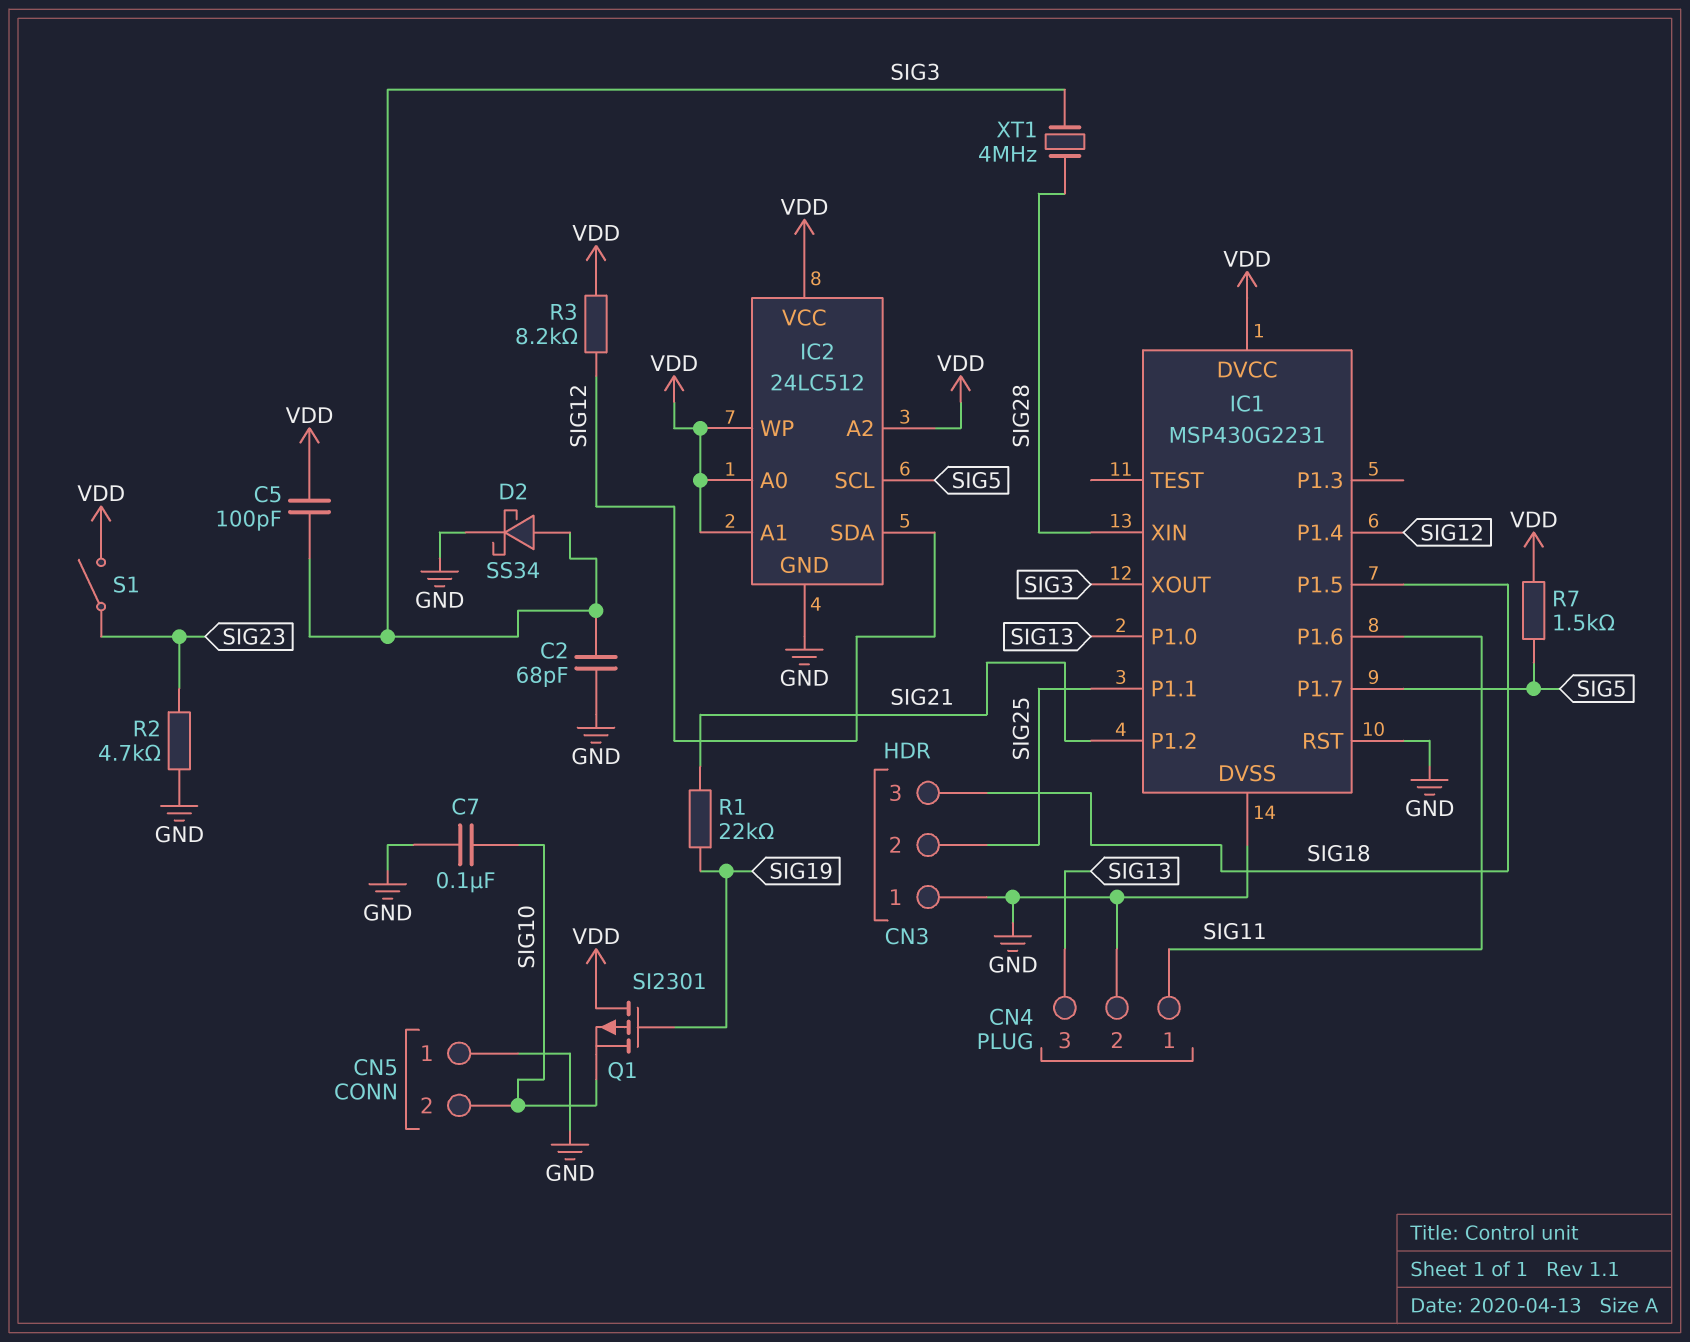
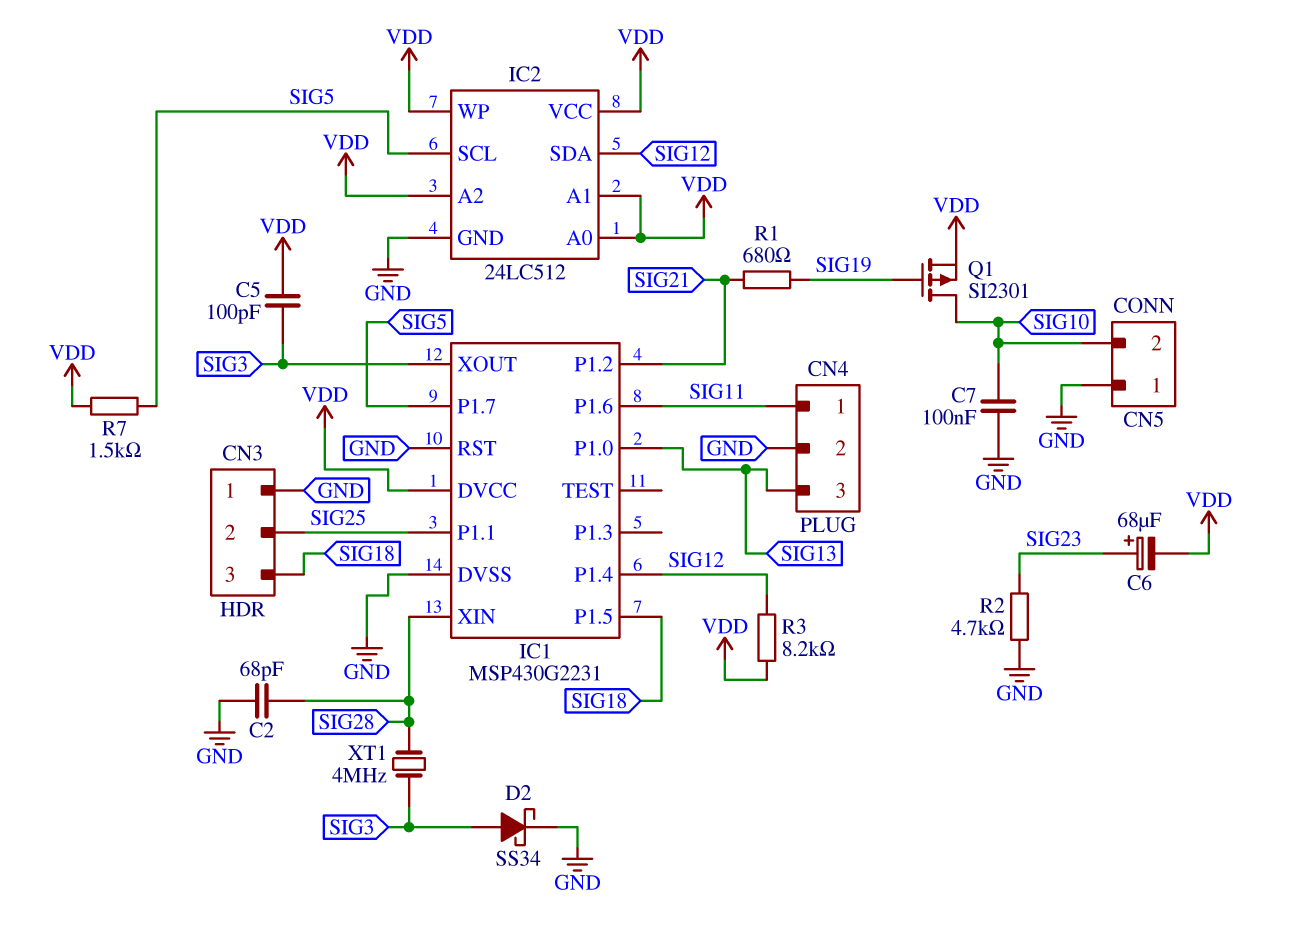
C2: 68pF (GND, SIG3) -> 68pF (GND, SIG28)
C6: none -> 68uF (plus SIG23, minus VDD)
Q1: PMOS SI2301 (G SIG19, D VDD, S SIG10) -> PMOS SI2301 (G SIG19, D SIG10, S VDD)
R1: 22k (SIG19, SIG21) -> 680 (SIG19, SIG21)
S1: switch (SIG23, VDD) -> none

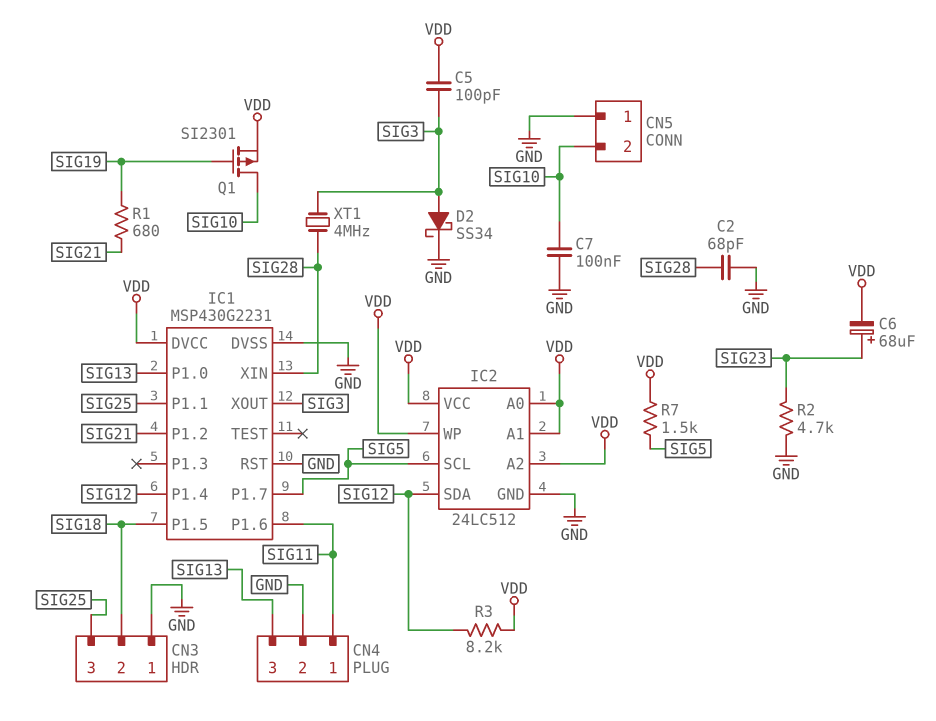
CN3 pin 2: SIG25 -> SIG18
CN3 pin 3: SIG18 -> SIG25

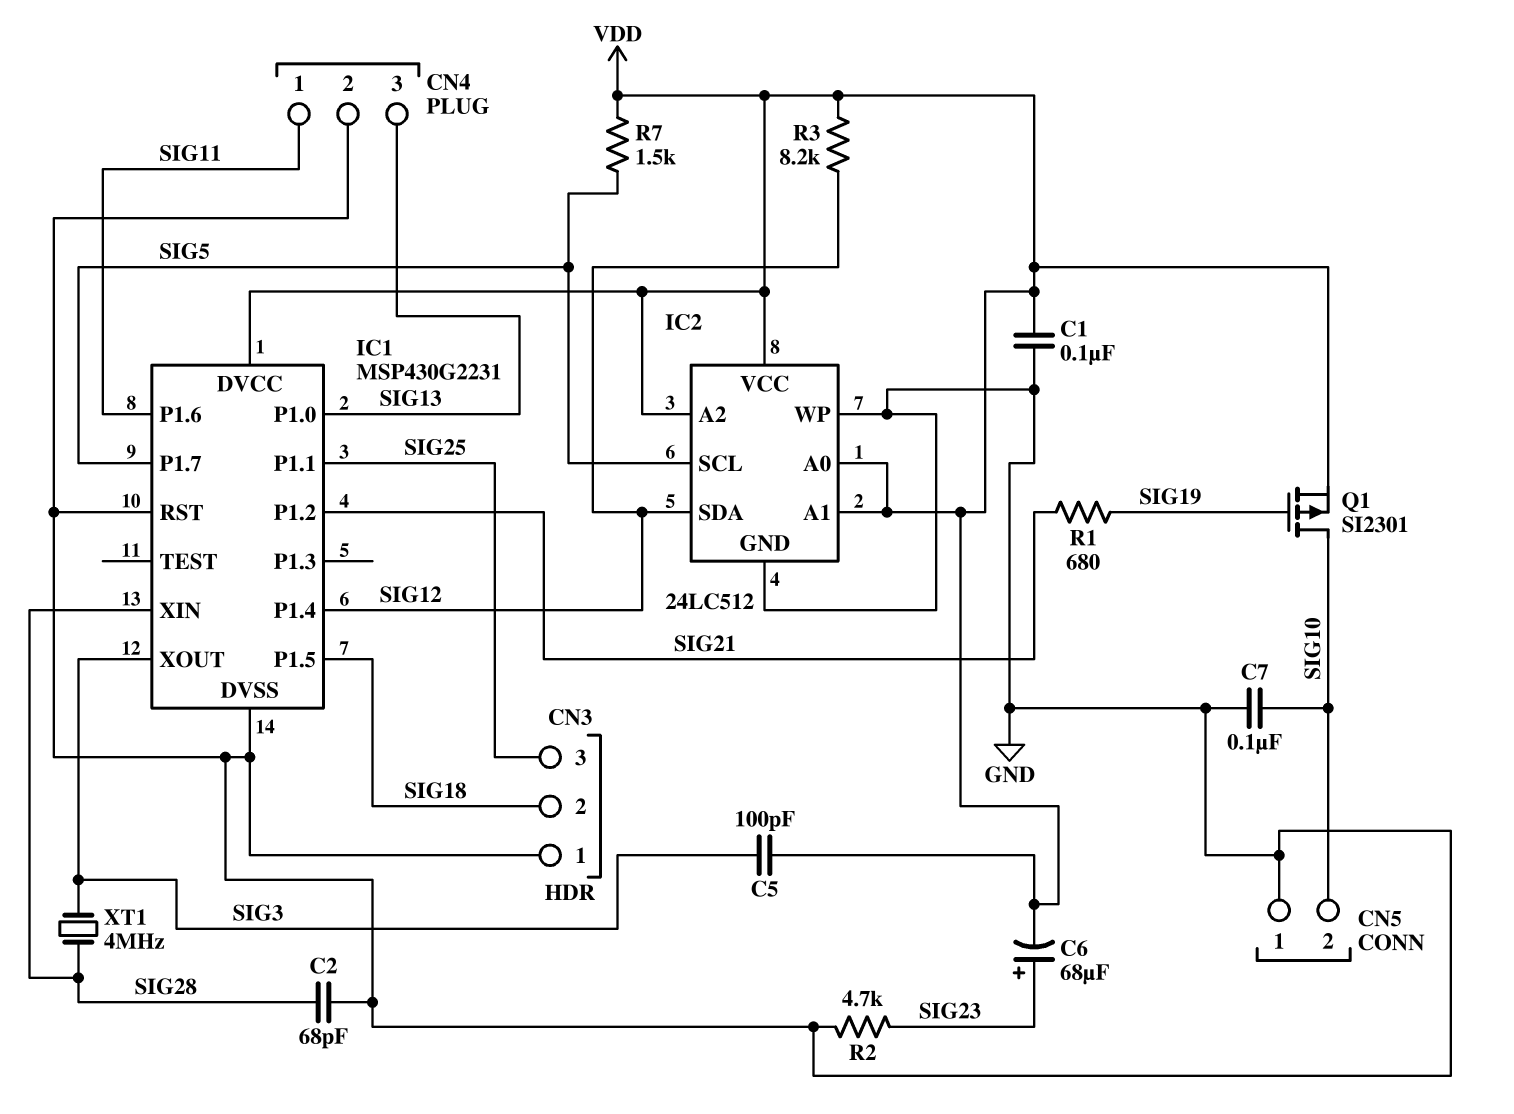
C1: none -> 100nF (GND, VDD)
D2: schottky SS34 (A SIG3, K GND) -> none
IC2 pin WP: VDD -> GND

